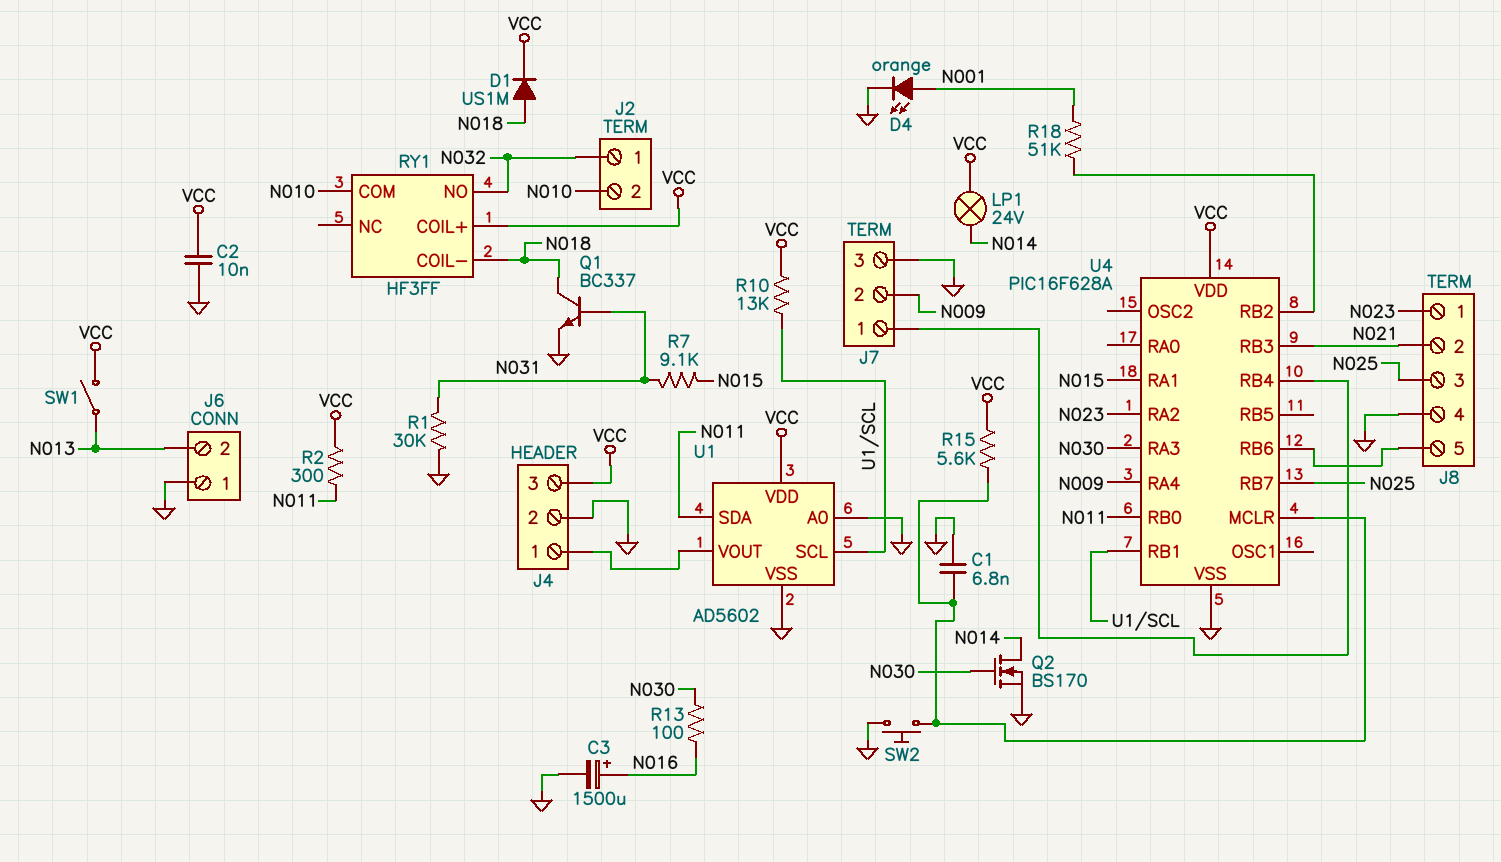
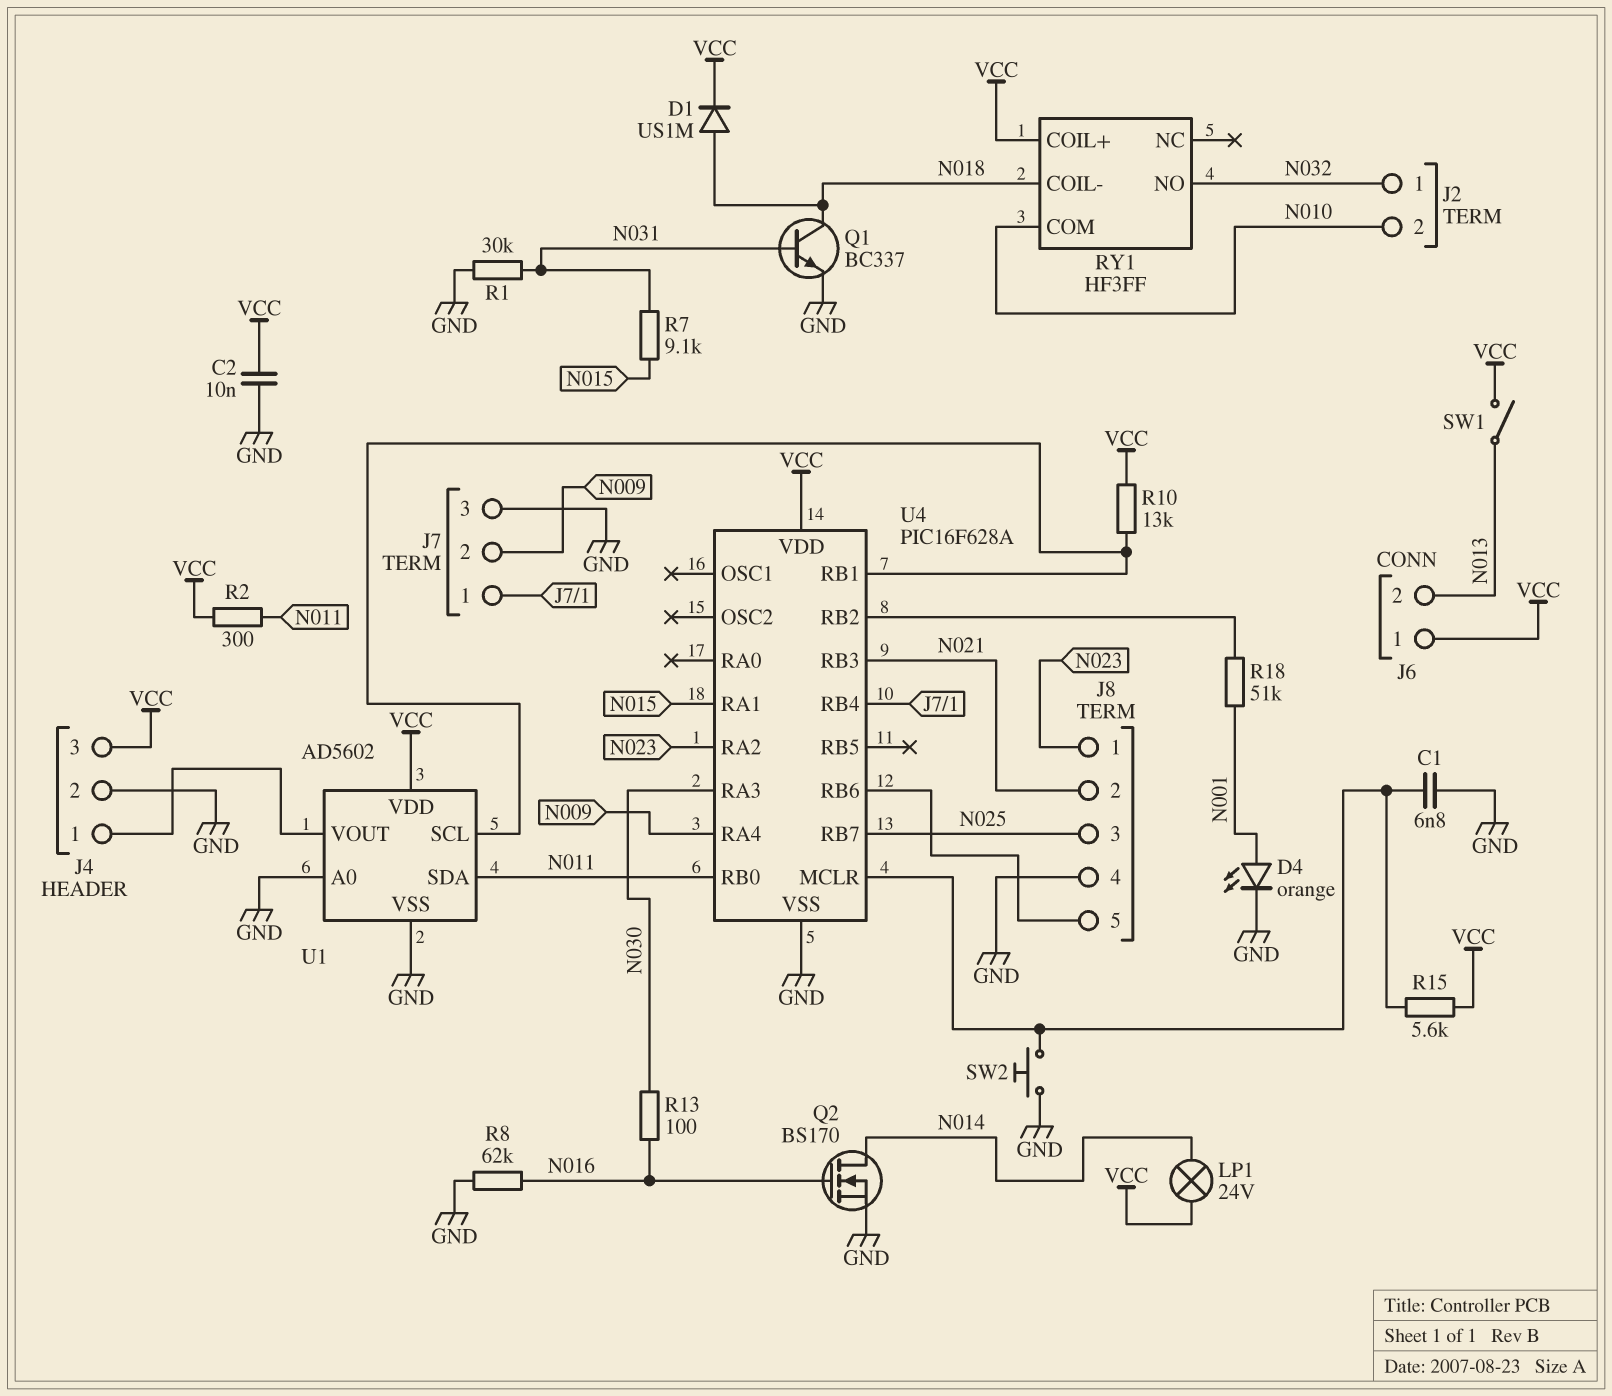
C3: 1500uF (plus N016, minus GND) -> none
J6 pin 1: GND -> VCC
Q2: NMOS BS170 (G N030, D N014, S GND) -> NMOS BS170 (G N016, D N014, S GND)
R8: none -> 62k (GND, N016)

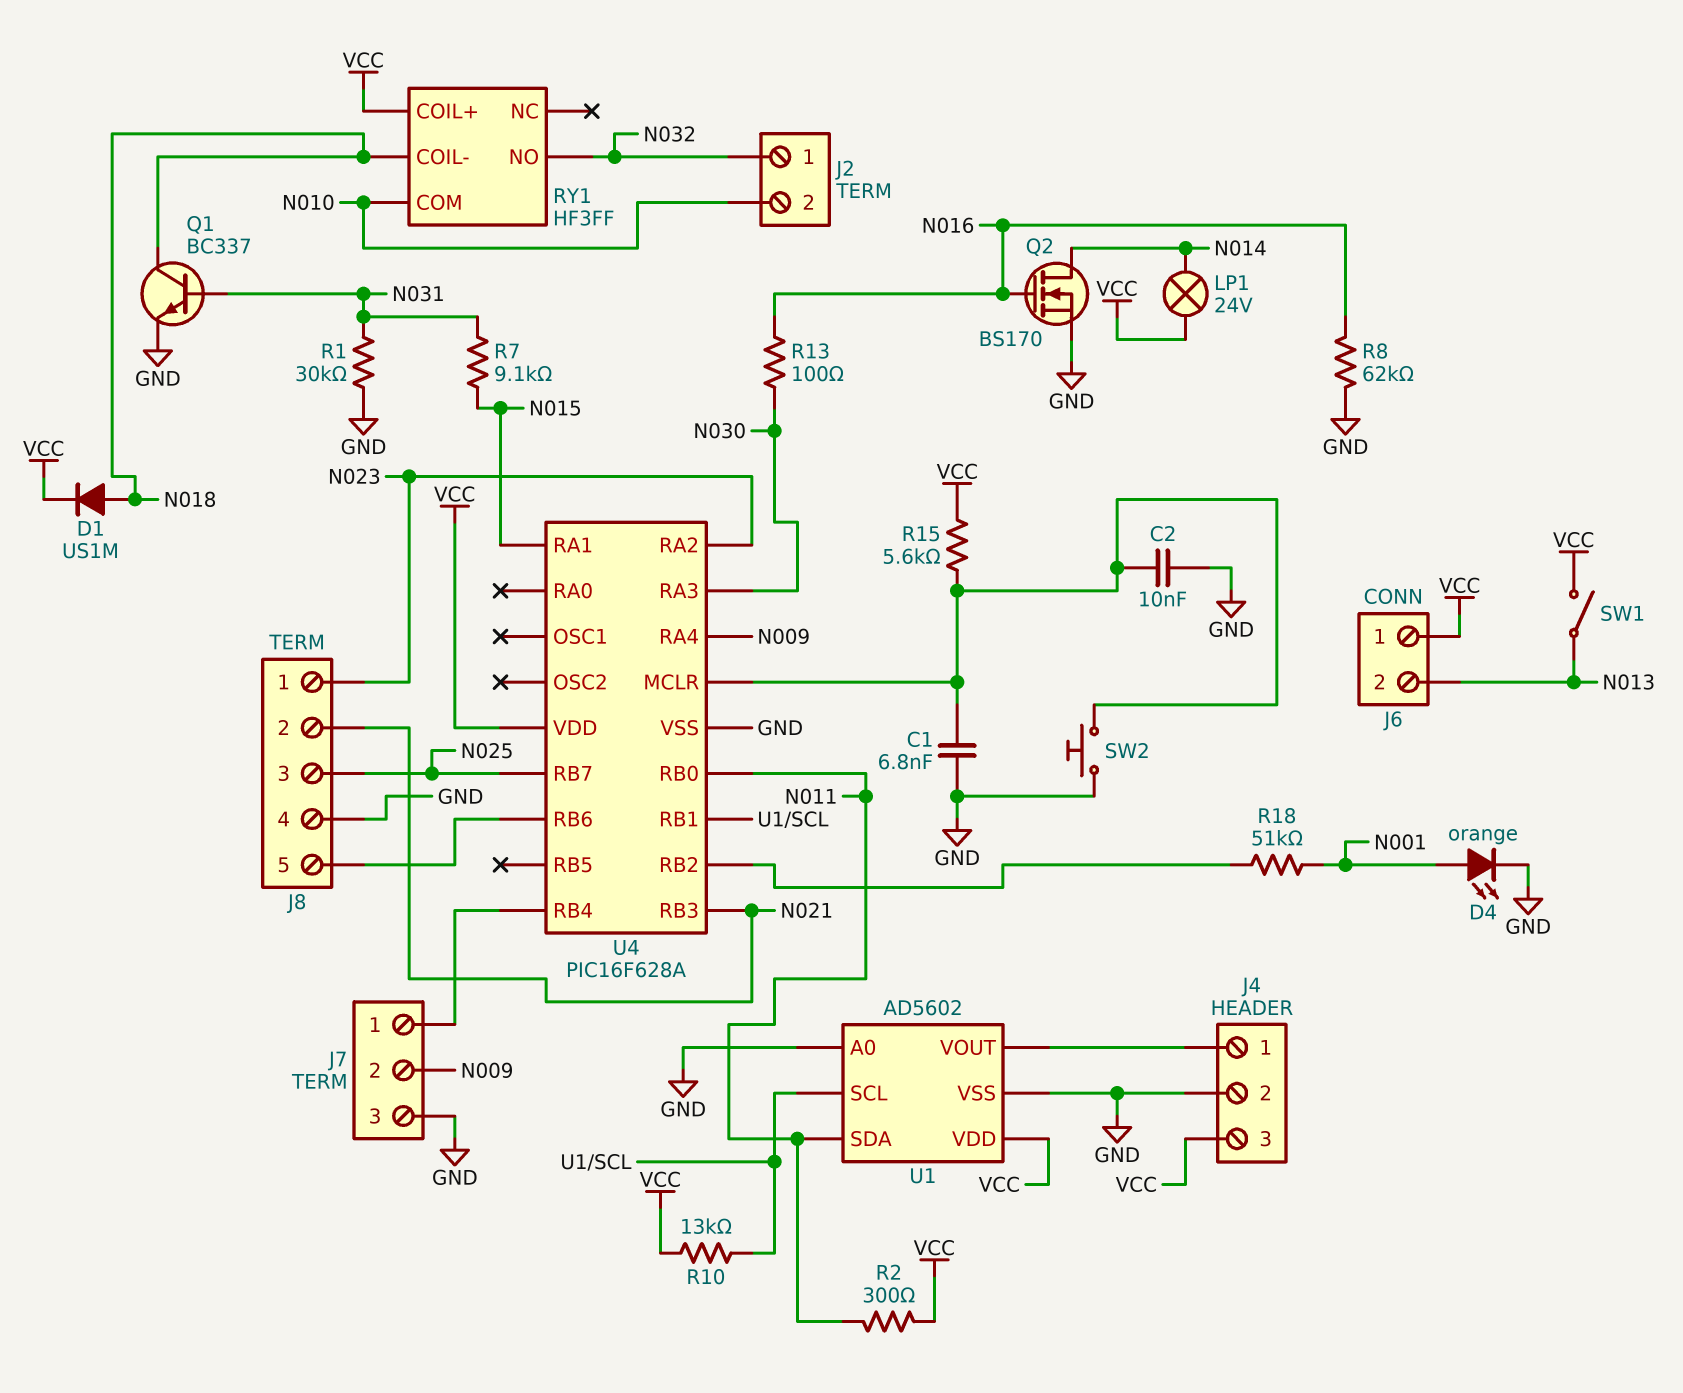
C2: 10nF (GND, VCC) -> 10nF (GND, U4/MCLR)

